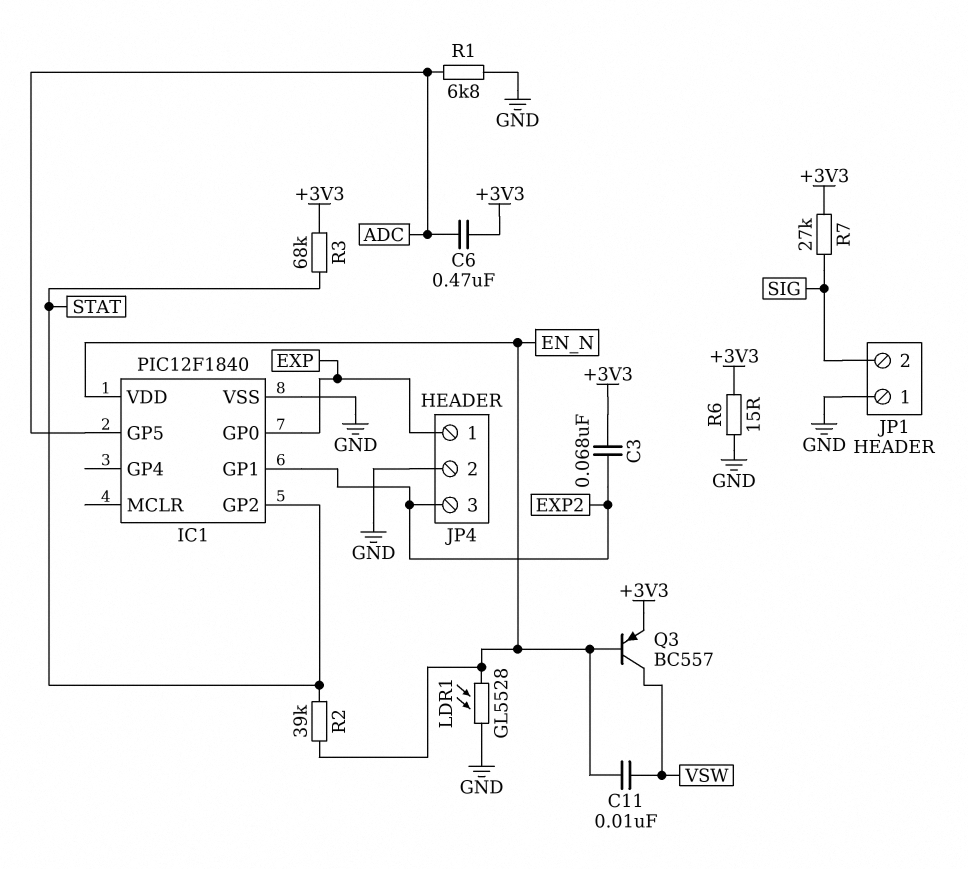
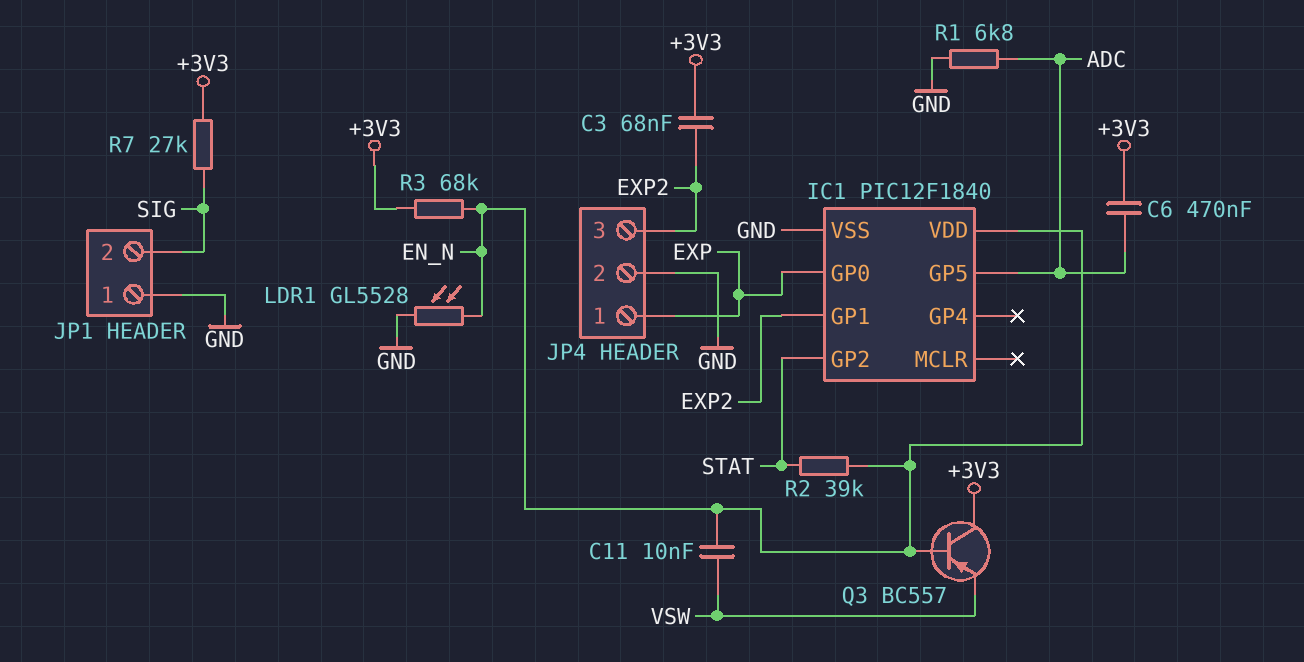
Q3: PNP BC557 (B EN_N, C VSW, E +3V3) -> PNP BC557 (B EN_N, C +3V3, E VSW)
R3: 68k (+3V3, STAT) -> 68k (+3V3, EN_N)
R6: 15 (+3V3, GND) -> none

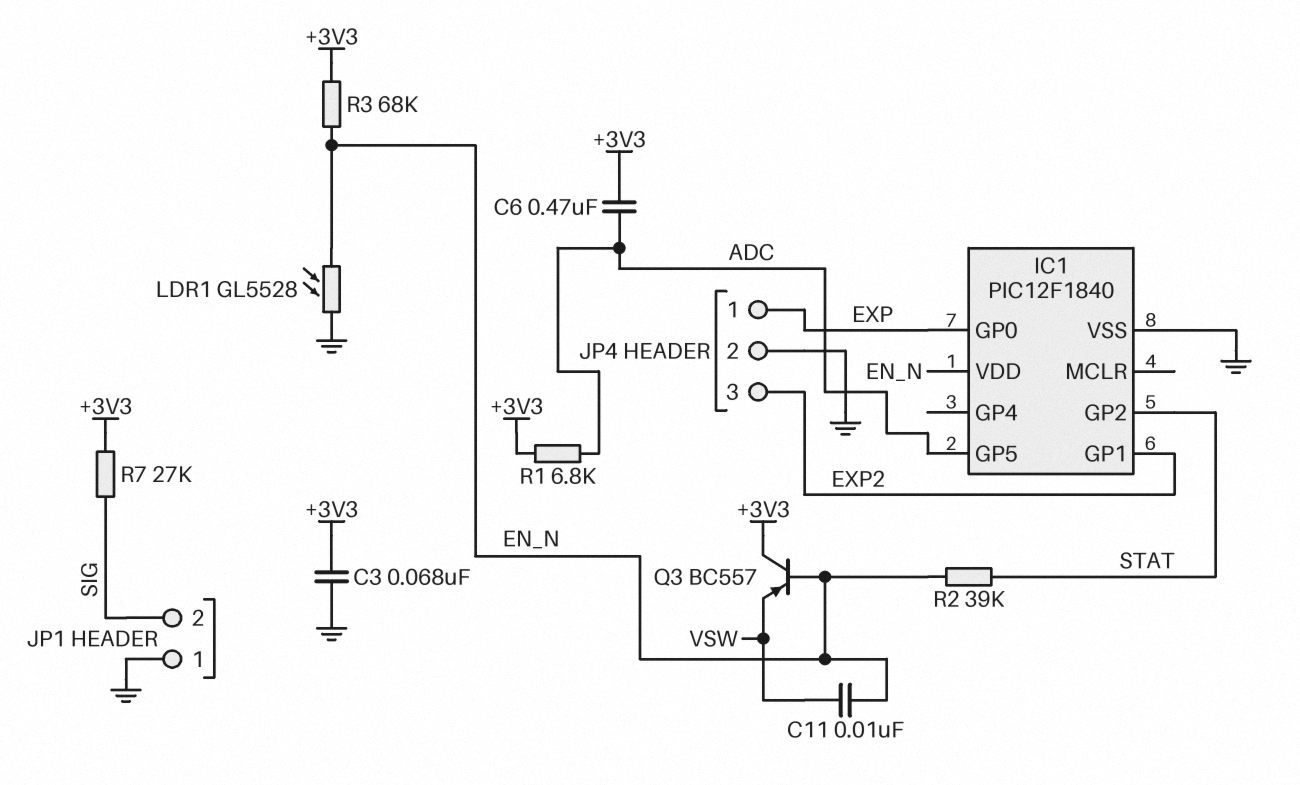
C3: 68nF (+3V3, EXP2) -> 68nF (+3V3, GND)
R1: 6.8k (ADC, GND) -> 6.8k (+3V3, ADC)

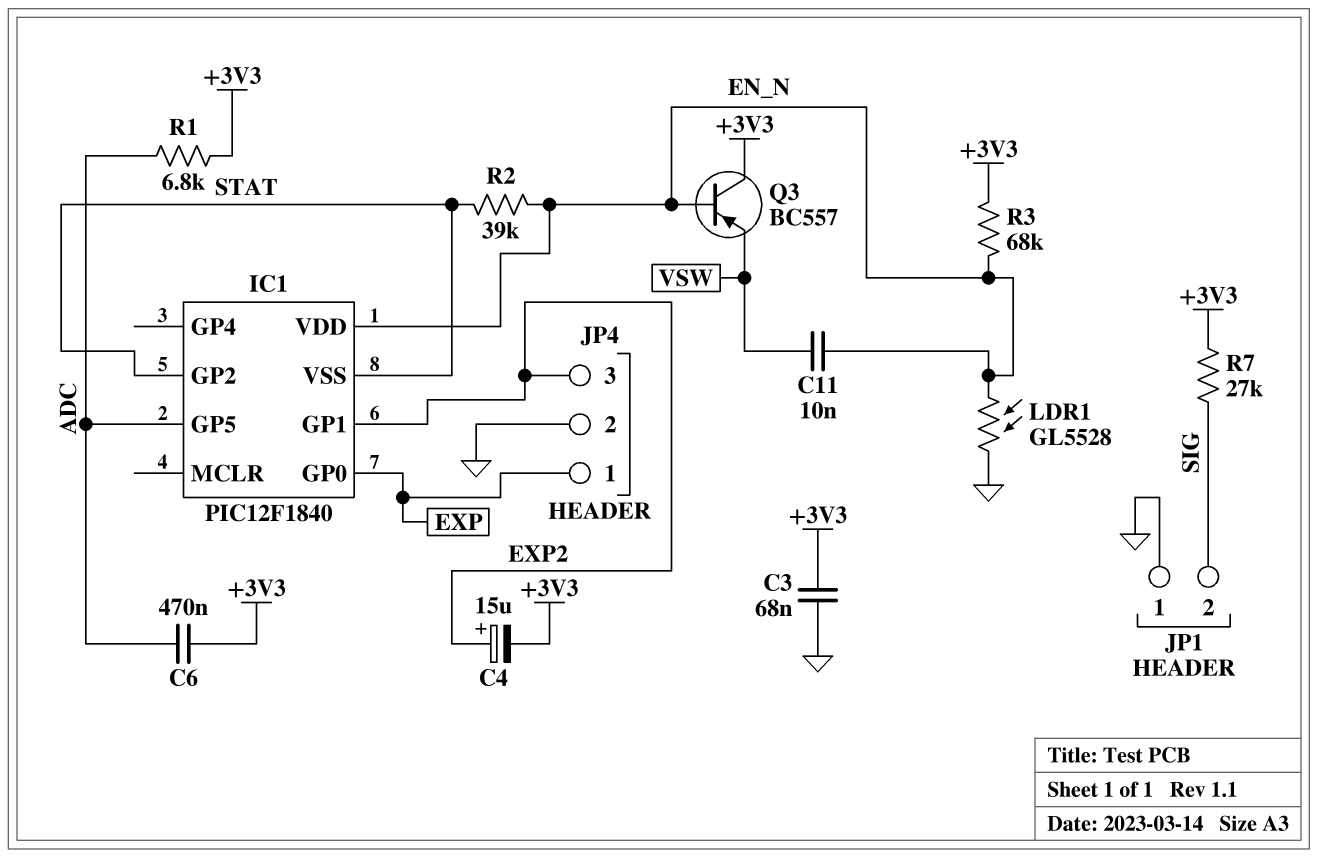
C4: none -> 15uF (plus EXP2, minus +3V3)
IC1 pin VSS: GND -> STAT

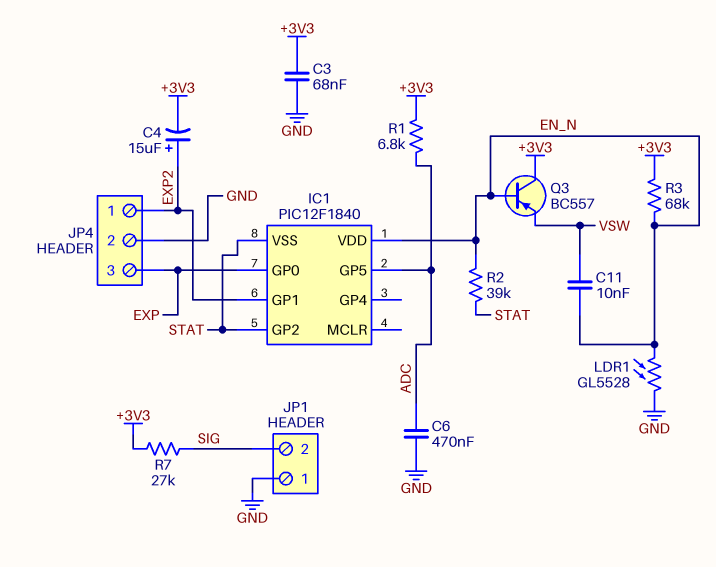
C6: 470nF (+3V3, ADC) -> 470nF (ADC, GND)
JP4 pin 1: EXP -> EXP2
JP4 pin 3: EXP2 -> EXP

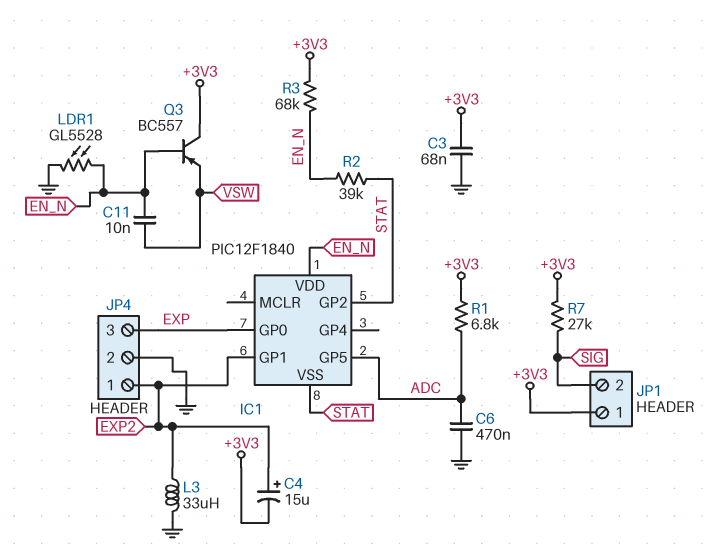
JP1 pin 1: GND -> +3V3
L3: none -> 33uH (EXP2, GND)

